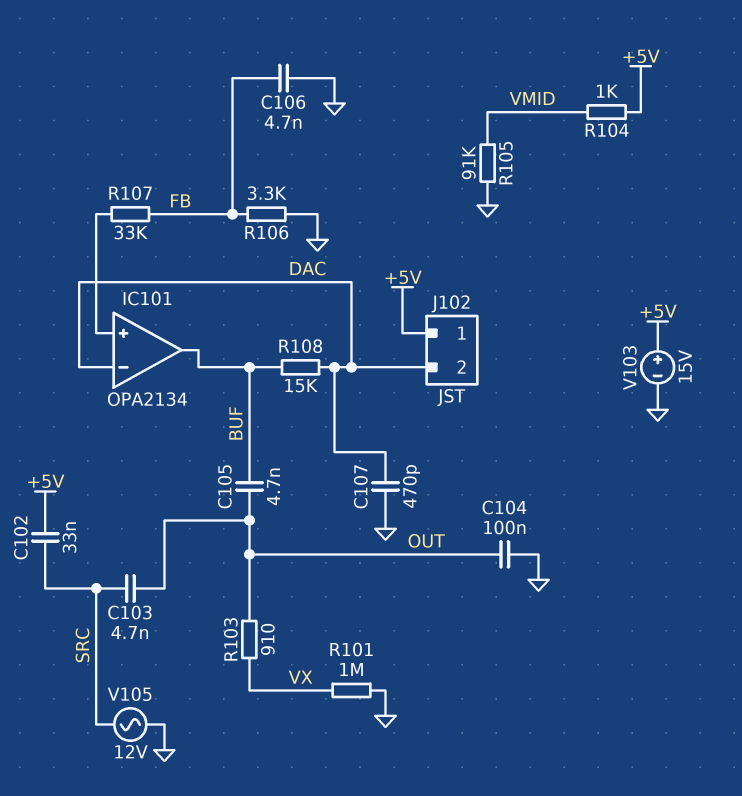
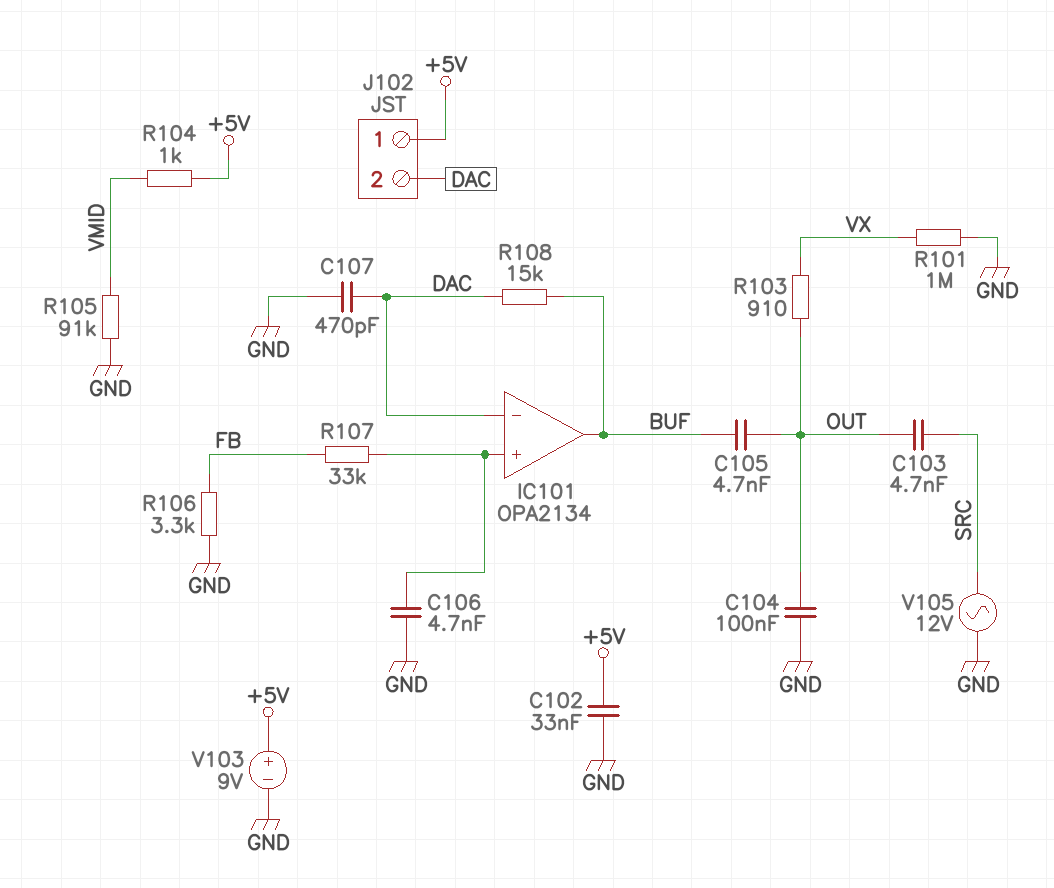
C102: 33nF (+5V, SRC) -> 33nF (+5V, GND)
C106: 4.7nF (FB, GND) -> 4.7nF (GND, IC101/in+)
V103: 15V (plus +5V, minus GND) -> 9V (plus +5V, minus GND)

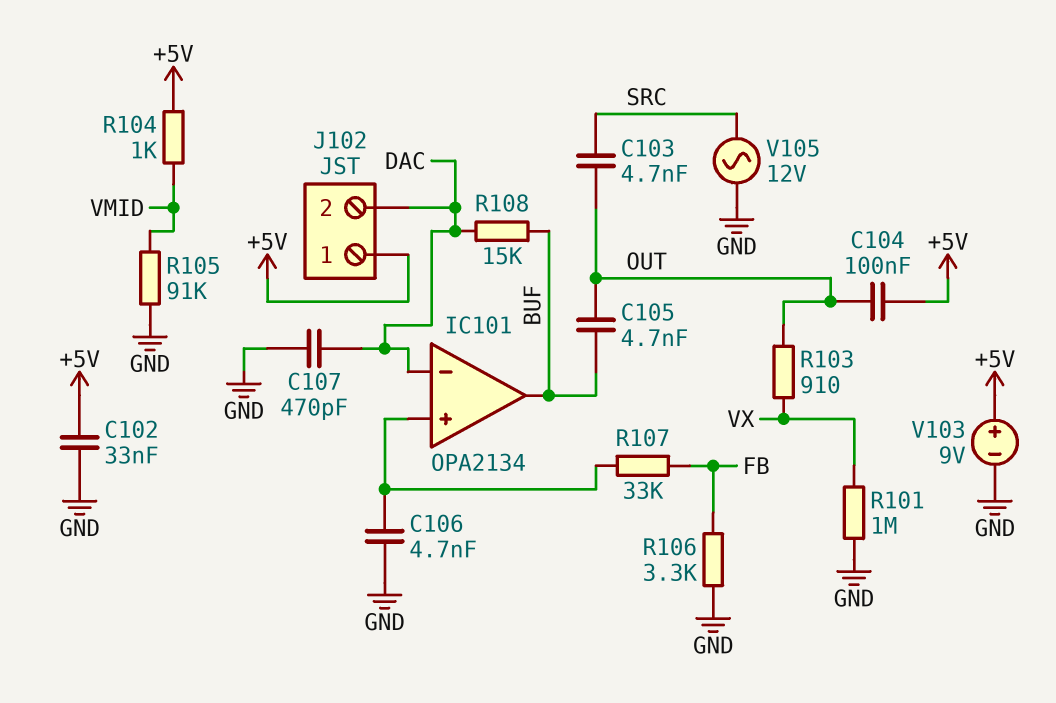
C104: 100nF (GND, OUT) -> 100nF (+5V, OUT)

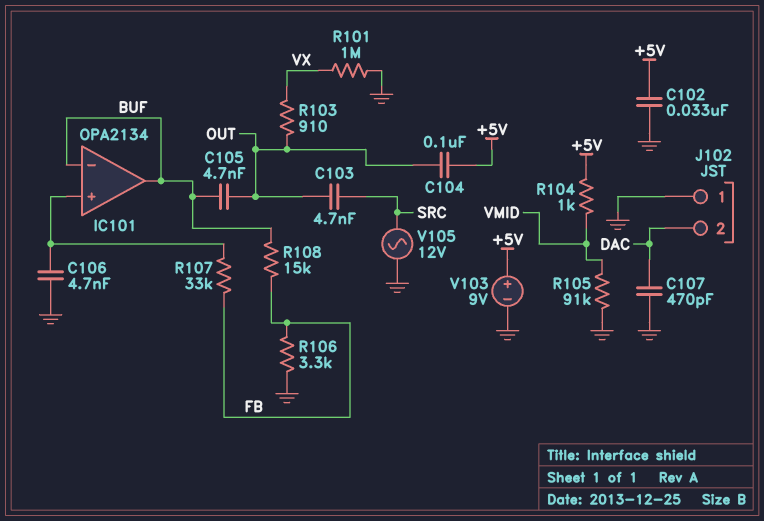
IC101 pin in-: DAC -> BUF
J102 pin 1: +5V -> GND
R108: 15k (BUF, DAC) -> 15k (BUF, FB)

